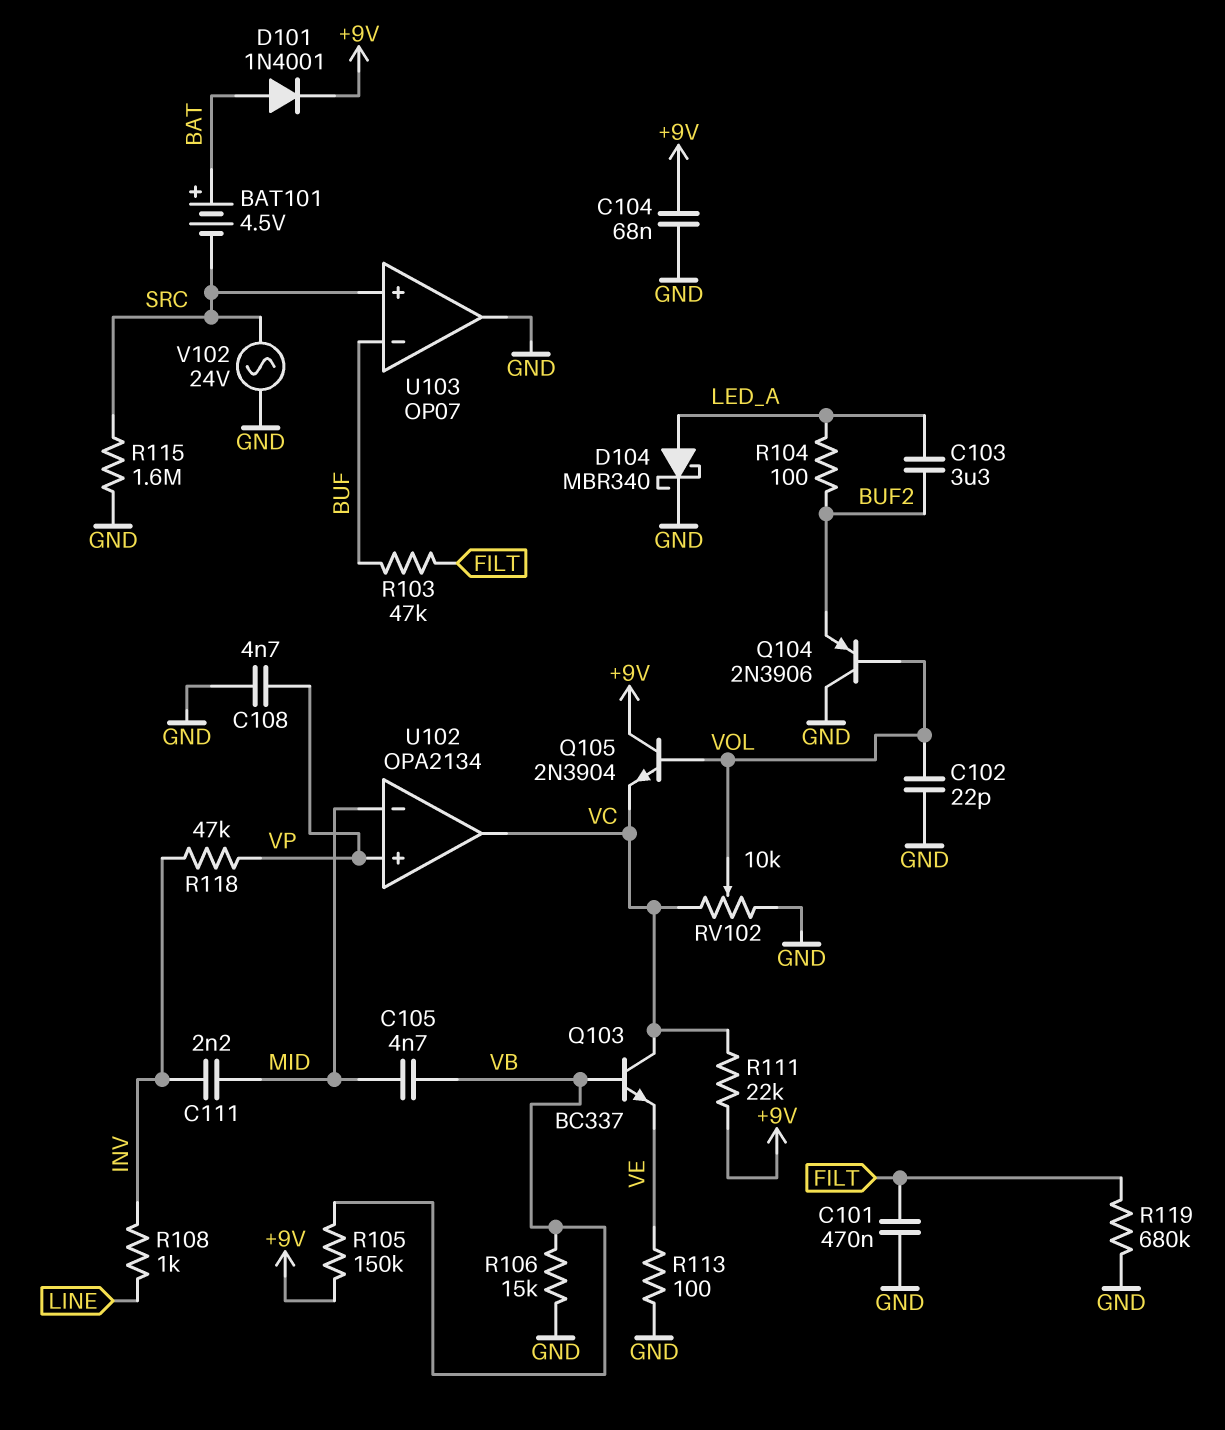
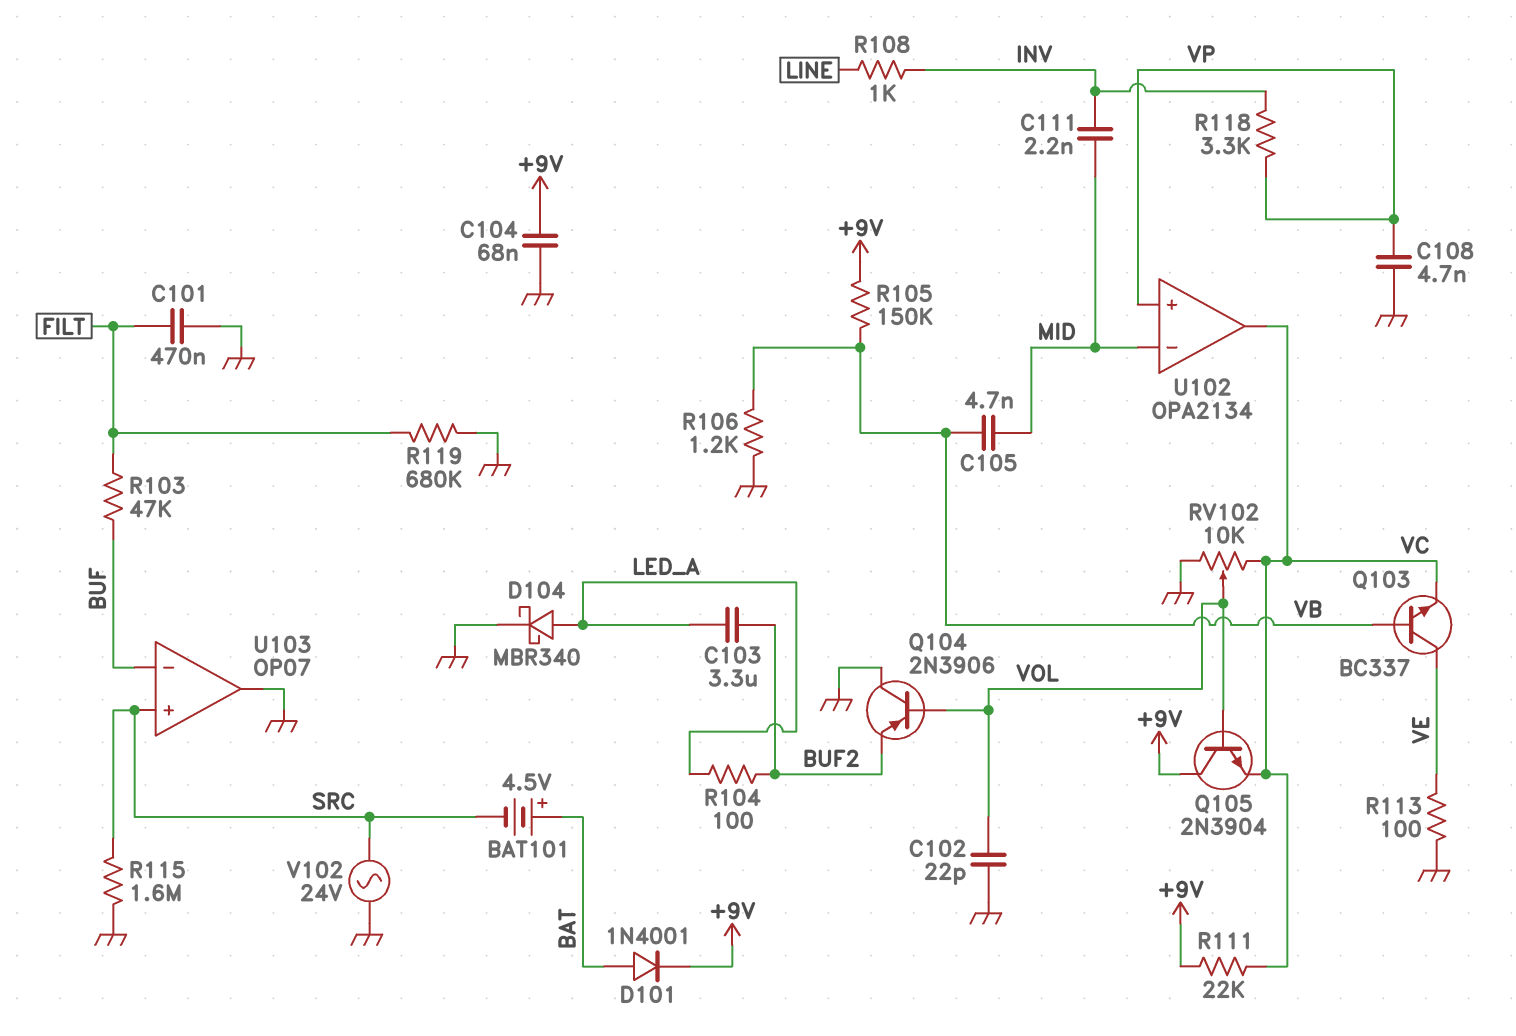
Q103: NPN BC337 (B VB, C VC, E VE) -> NPN BC337 (B VB, C VE, E VC)
R106: 15k (GND, VB) -> 1.2k (GND, VB)
R118: 47k (INV, VP) -> 3.3k (INV, VP)

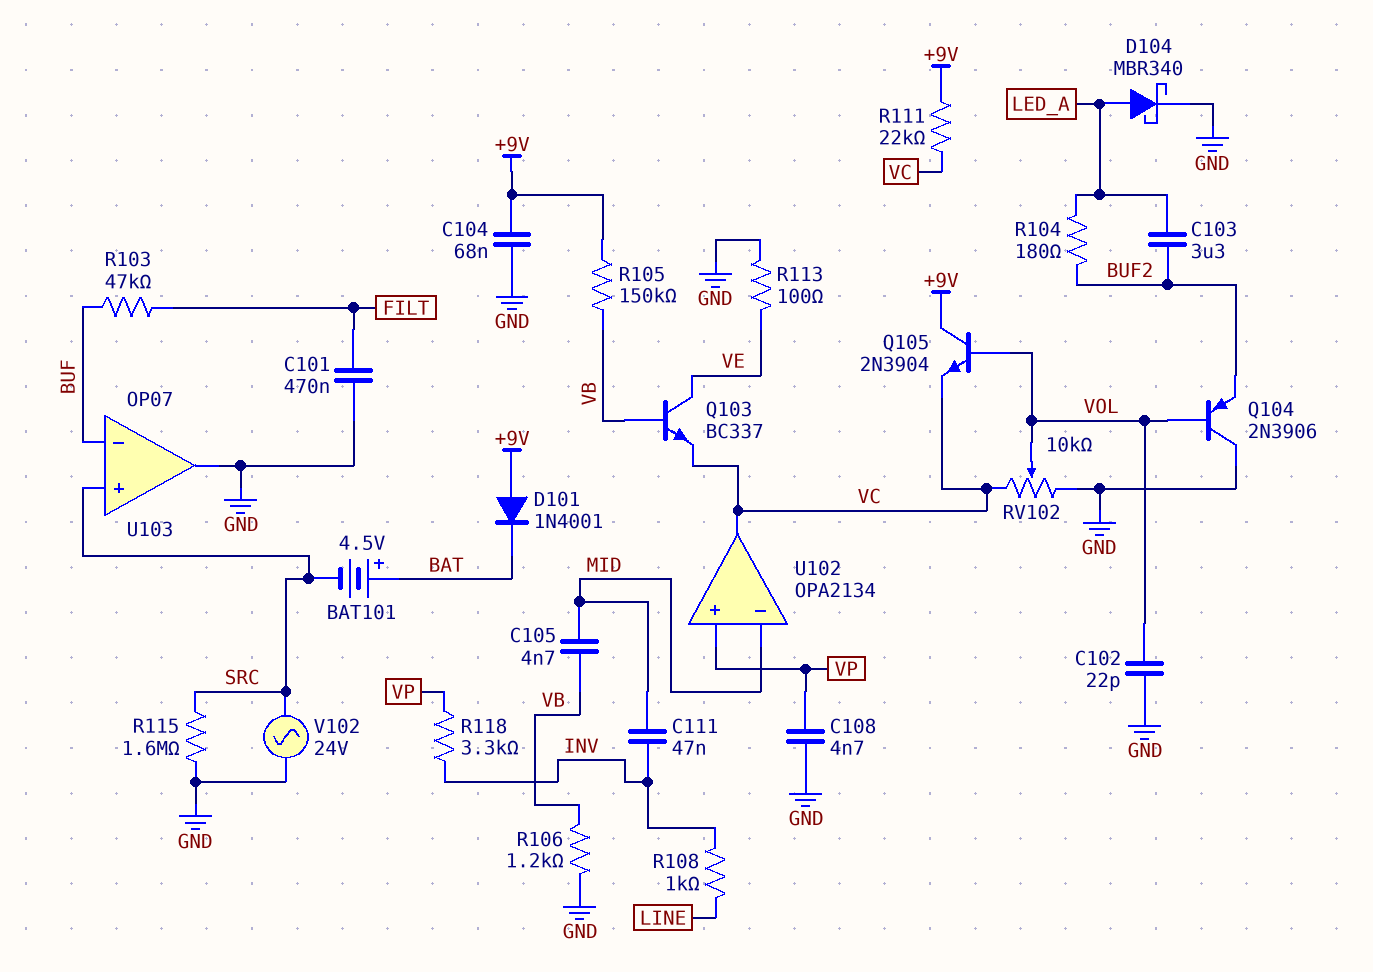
C111: 2.2nF (INV, MID) -> 47nF (INV, MID)
D101: diode 1N4001 (A BAT, K +9V) -> diode 1N4001 (A +9V, K BAT)
R104: 100 (BUF2, LED_A) -> 180 (BUF2, LED_A)
R119: 680k (FILT, GND) -> none

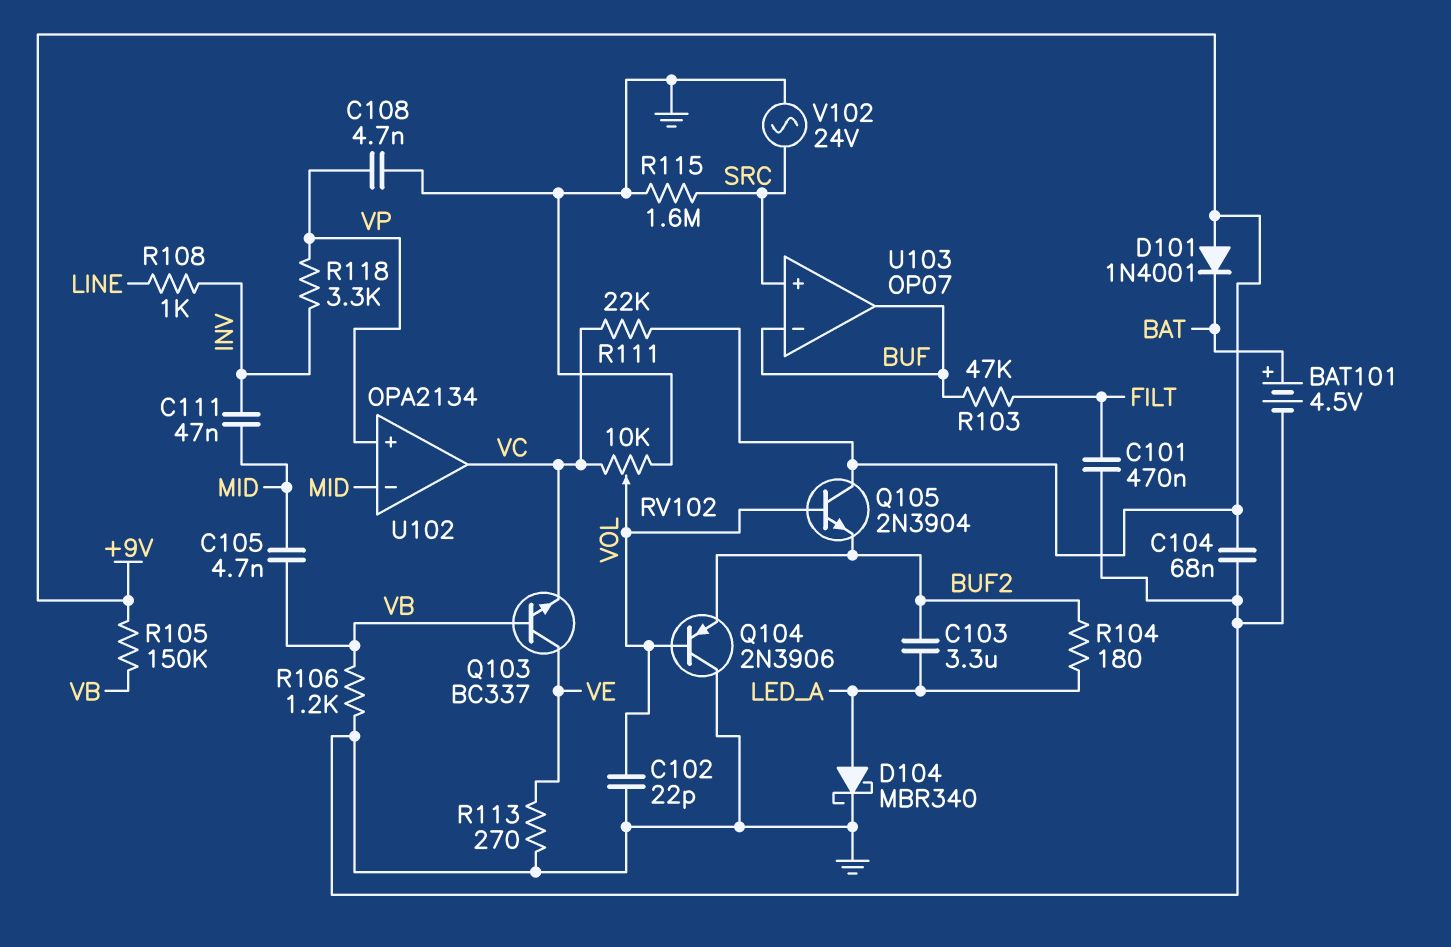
BAT101: 4.5V (plus BAT, minus SRC) -> 4.5V (plus BAT, minus GND)
Q105: NPN 2N3904 (B VOL, C +9V, E VC) -> NPN 2N3904 (B VOL, C +9V, E BUF2)
R113: 100 (GND, VE) -> 270 (GND, VE)
U103 pin out: GND -> BUF

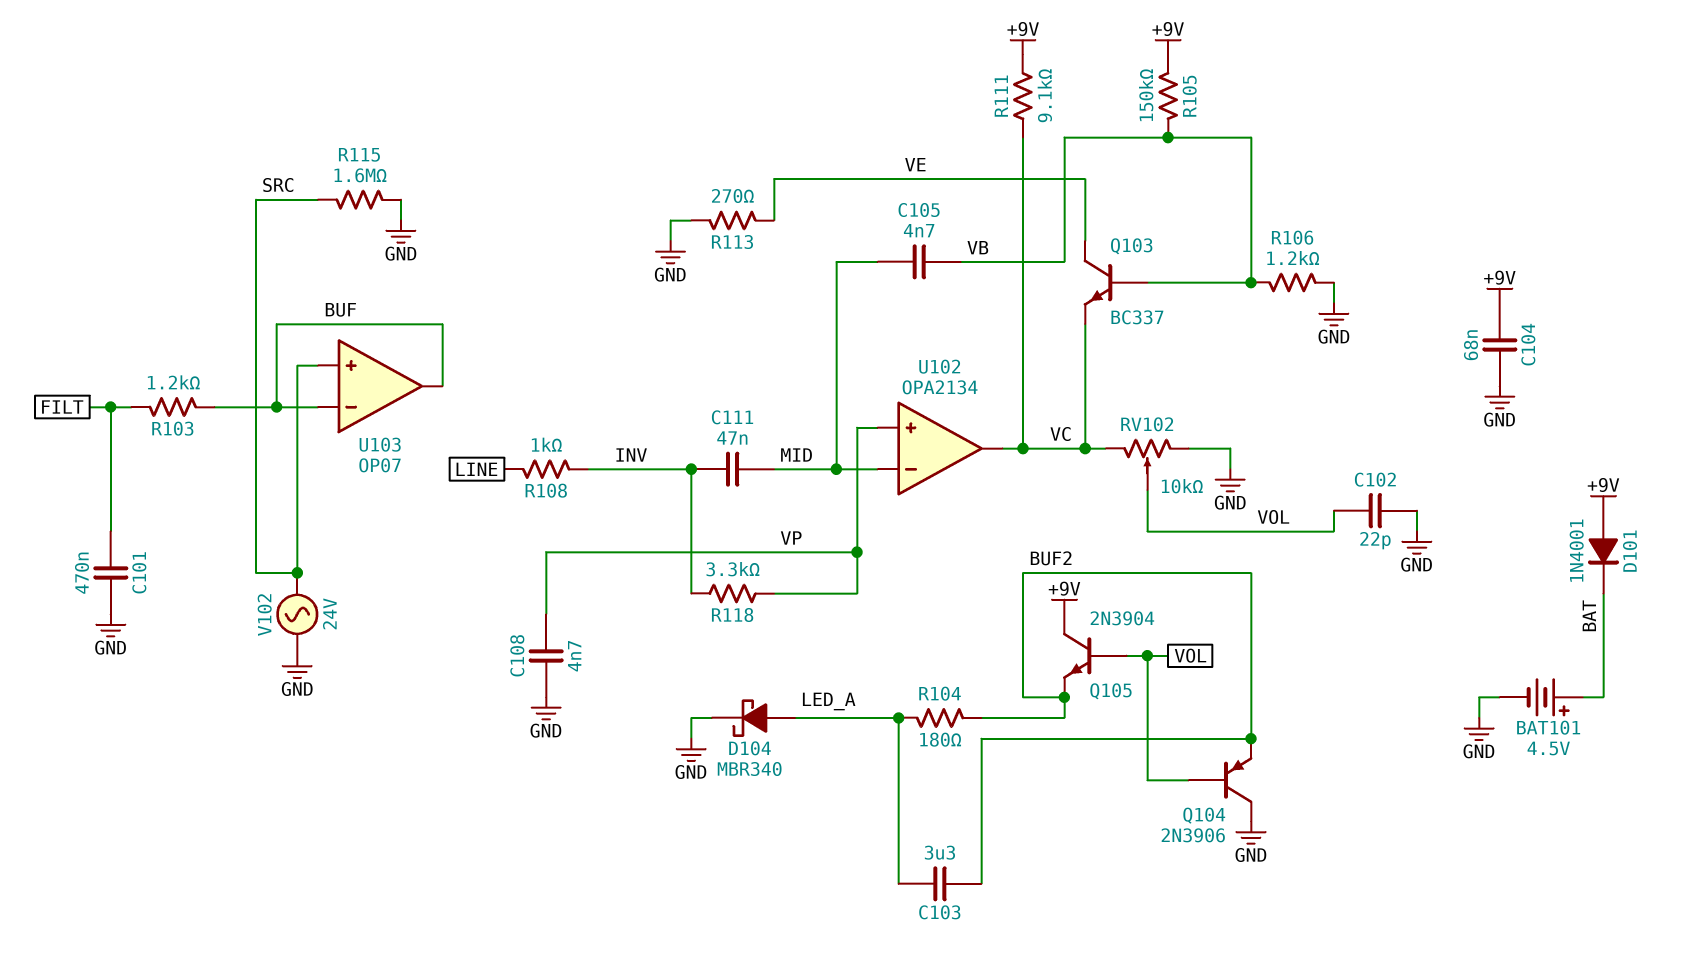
R103: 47k (BUF, FILT) -> 1.2k (BUF, FILT)
R111: 22k (+9V, VC) -> 9.1k (+9V, VC)

